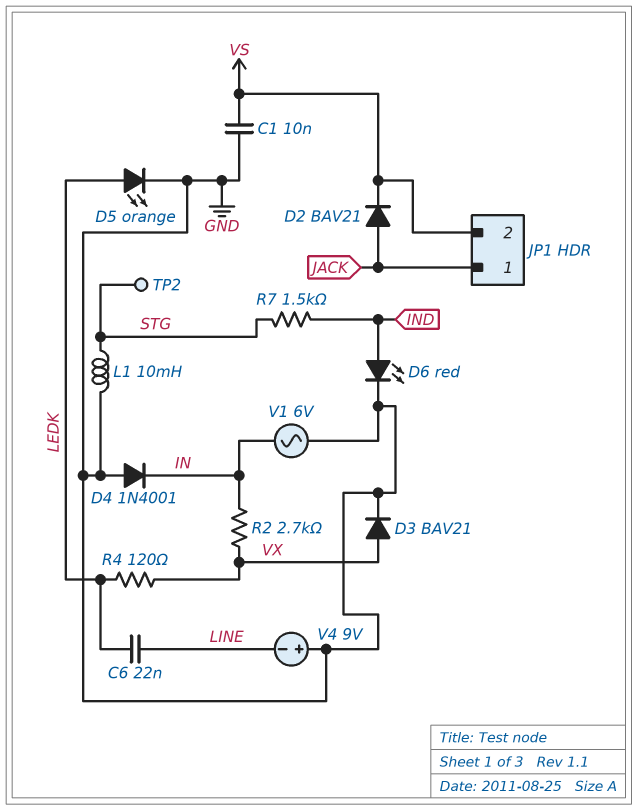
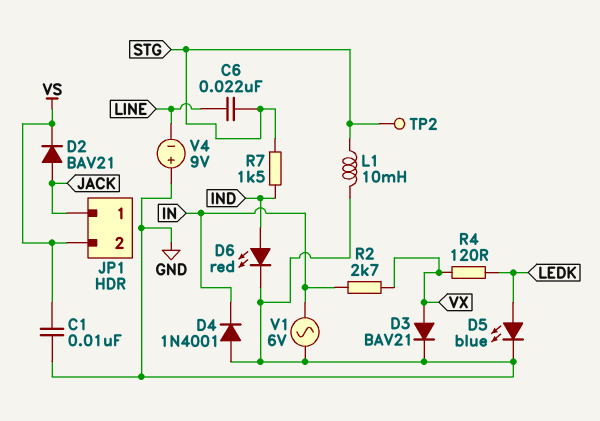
C6: 22nF (LEDK, LINE) -> 22nF (LINE, STG)
D5: LED orange (A LEDK, K GND) -> LED blue (A LEDK, K GND)

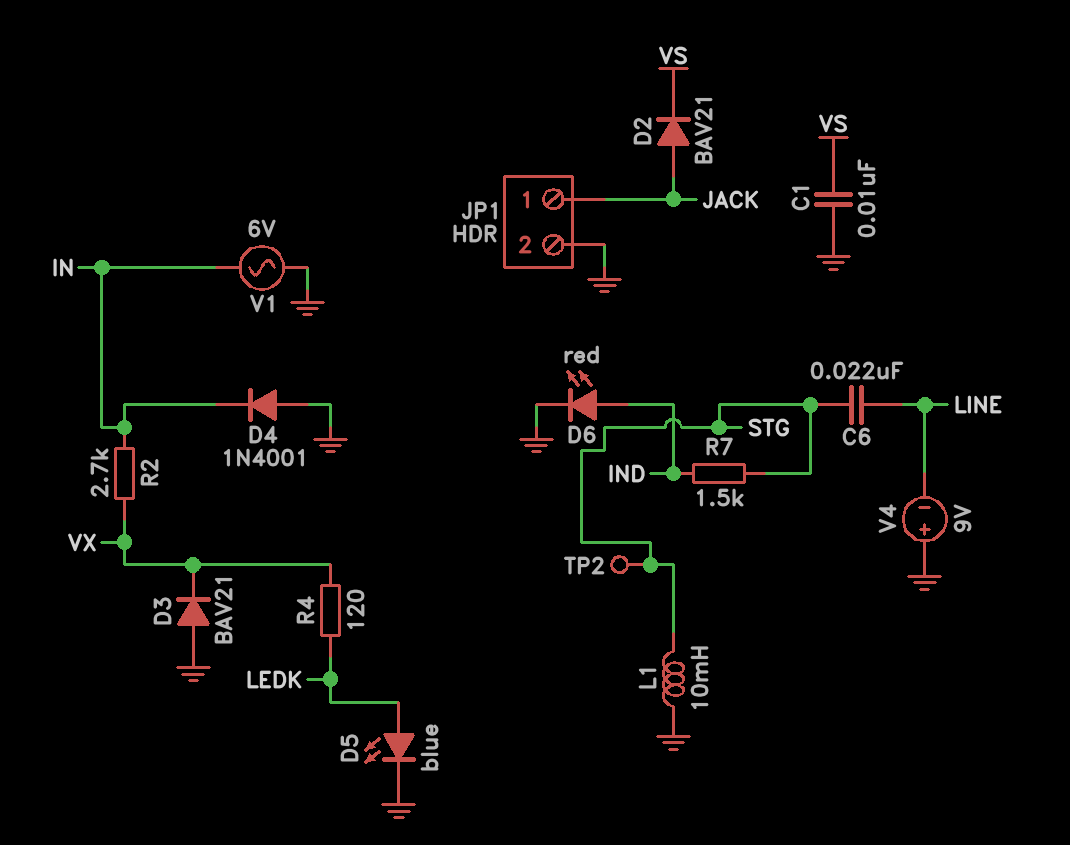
D3: diode BAV21 (A VX, K GND) -> diode BAV21 (A GND, K VX)
JP1 pin 2: VS -> GND

